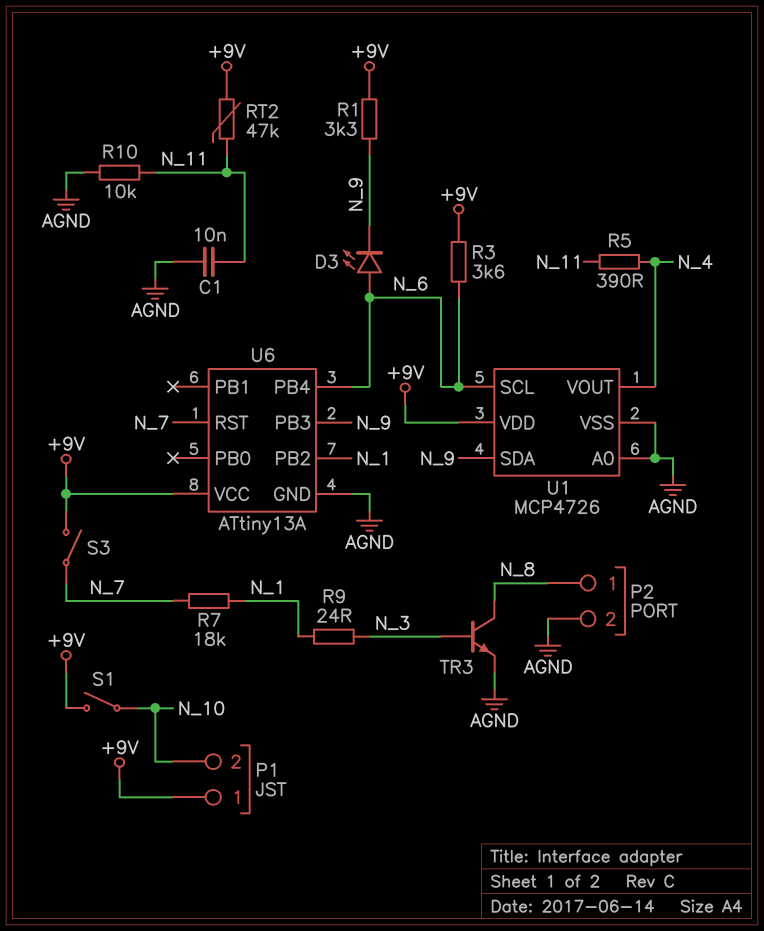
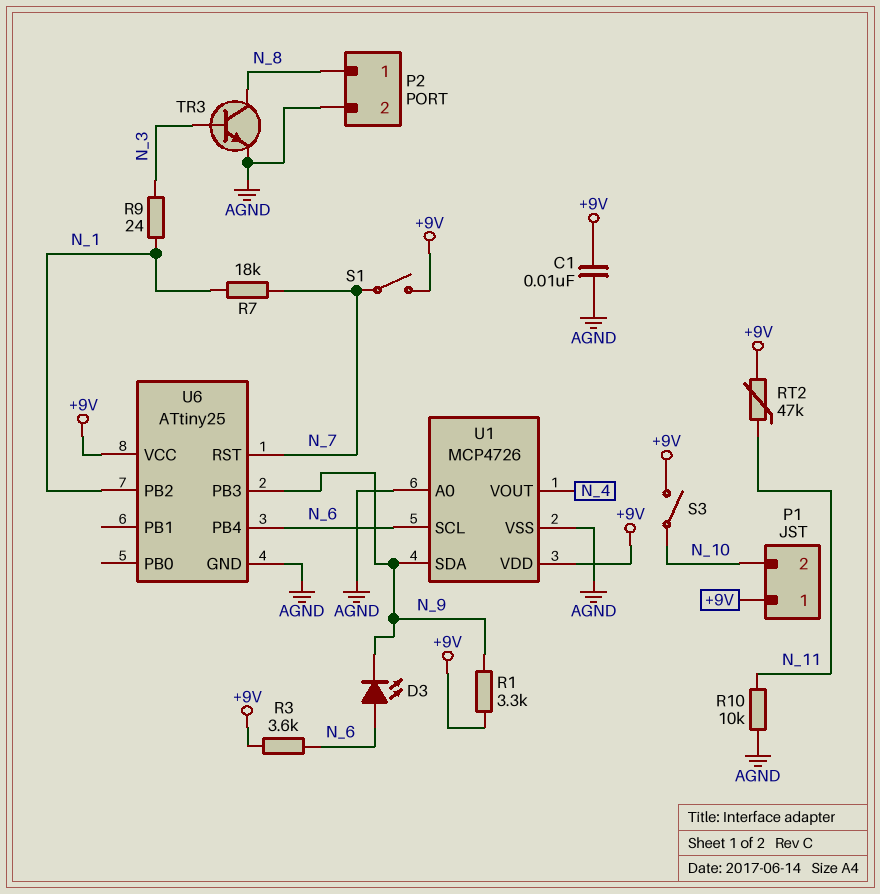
C1: 10nF (AGND, N_11) -> 10nF (+9V, AGND)
R5: 390 (N_4, N_11) -> none
S1: switch (+9V, N_10) -> switch (+9V, N_7)
S3: switch (+9V, N_7) -> switch (+9V, N_10)
U6: ATtiny13A -> ATtiny25

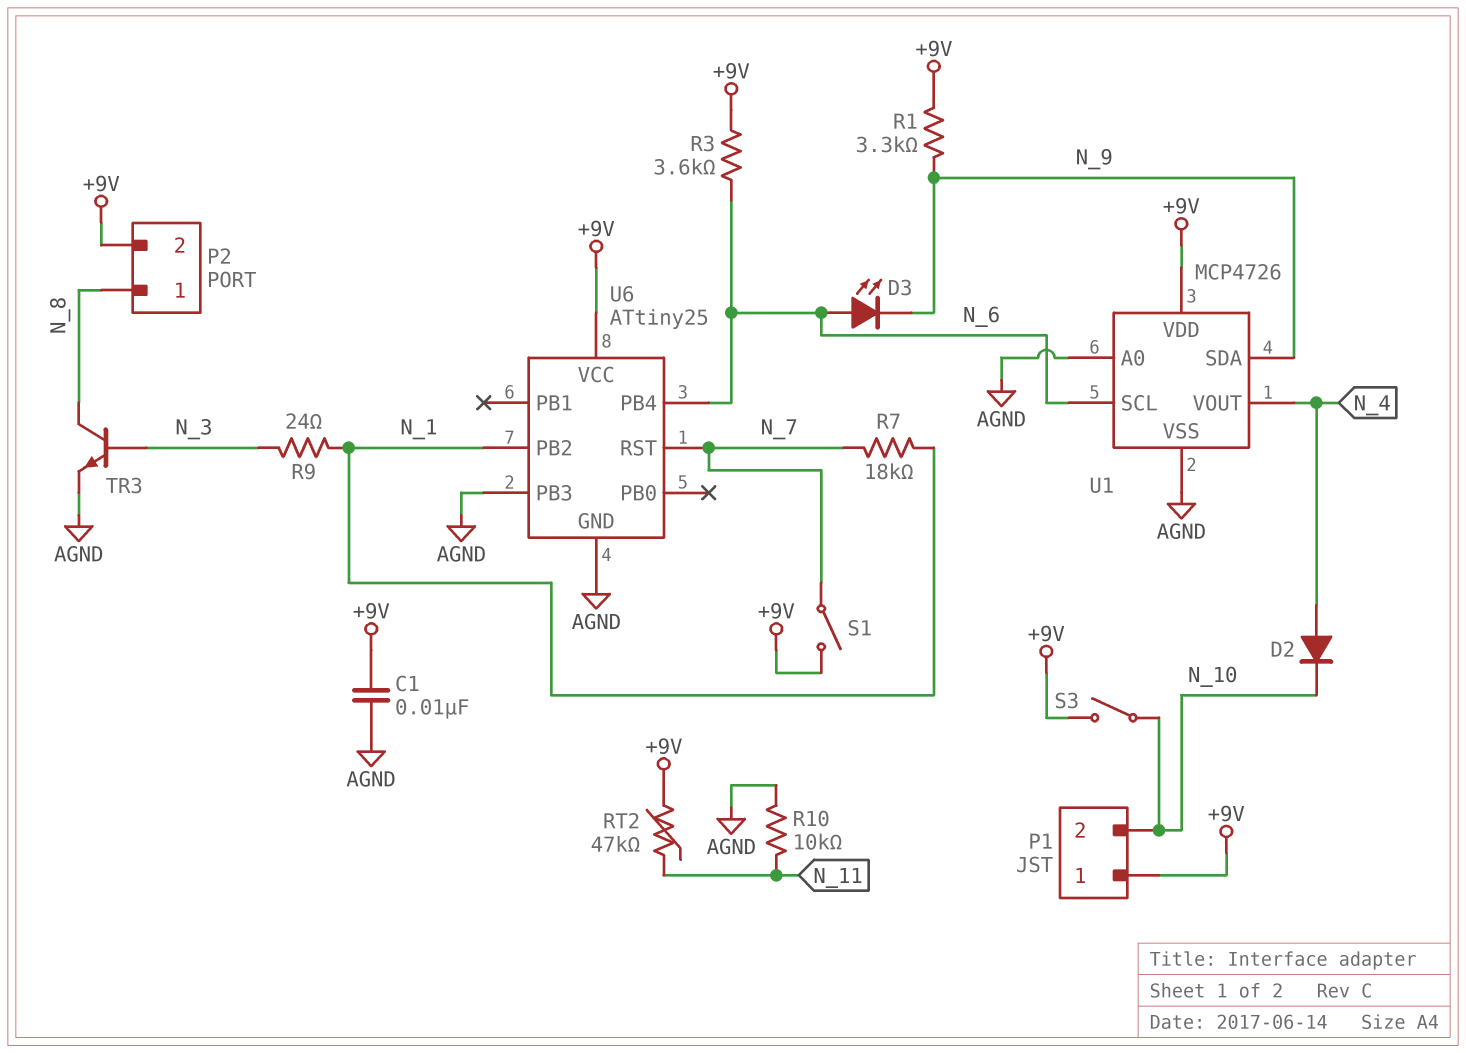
D2: none -> diode (A N_4, K N_10)
P2 pin 2: AGND -> +9V
U6 pin PB3: N_9 -> AGND

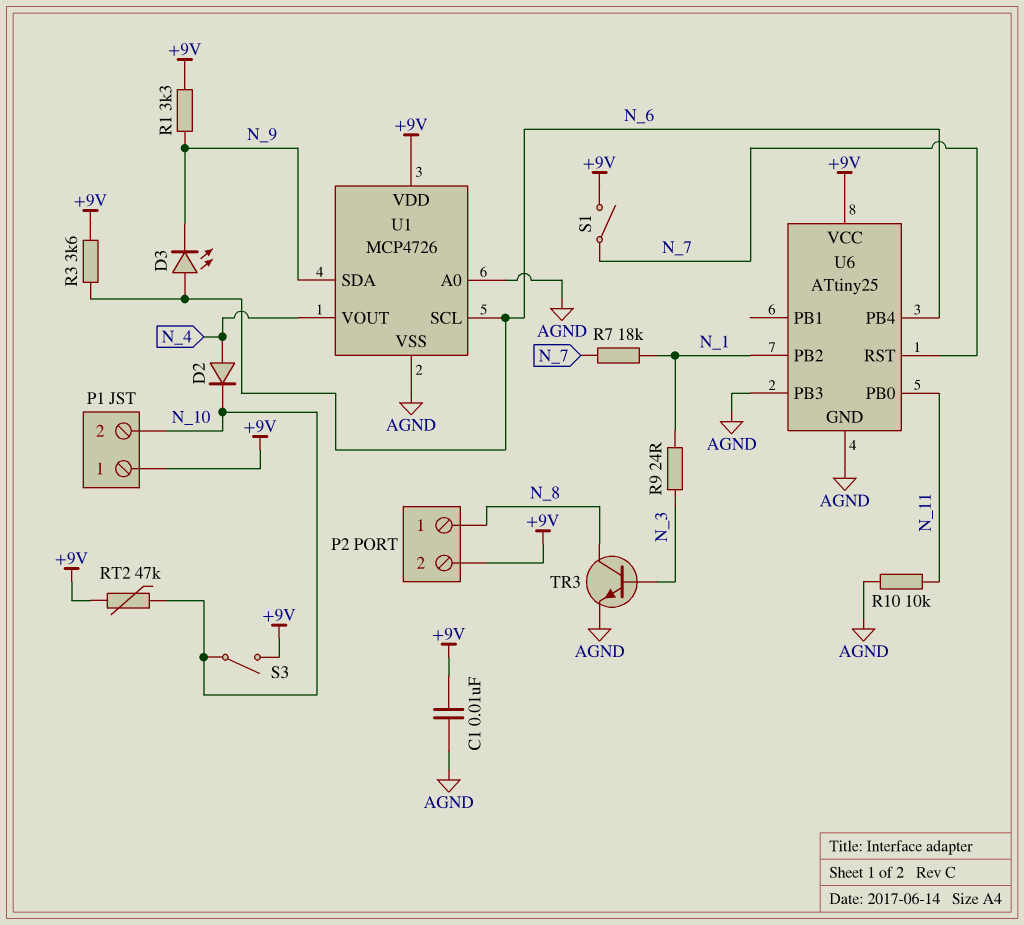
RT2: 47k (+9V, N_11) -> 47k (+9V, N_10)
U6 pin PB0: none -> N_11

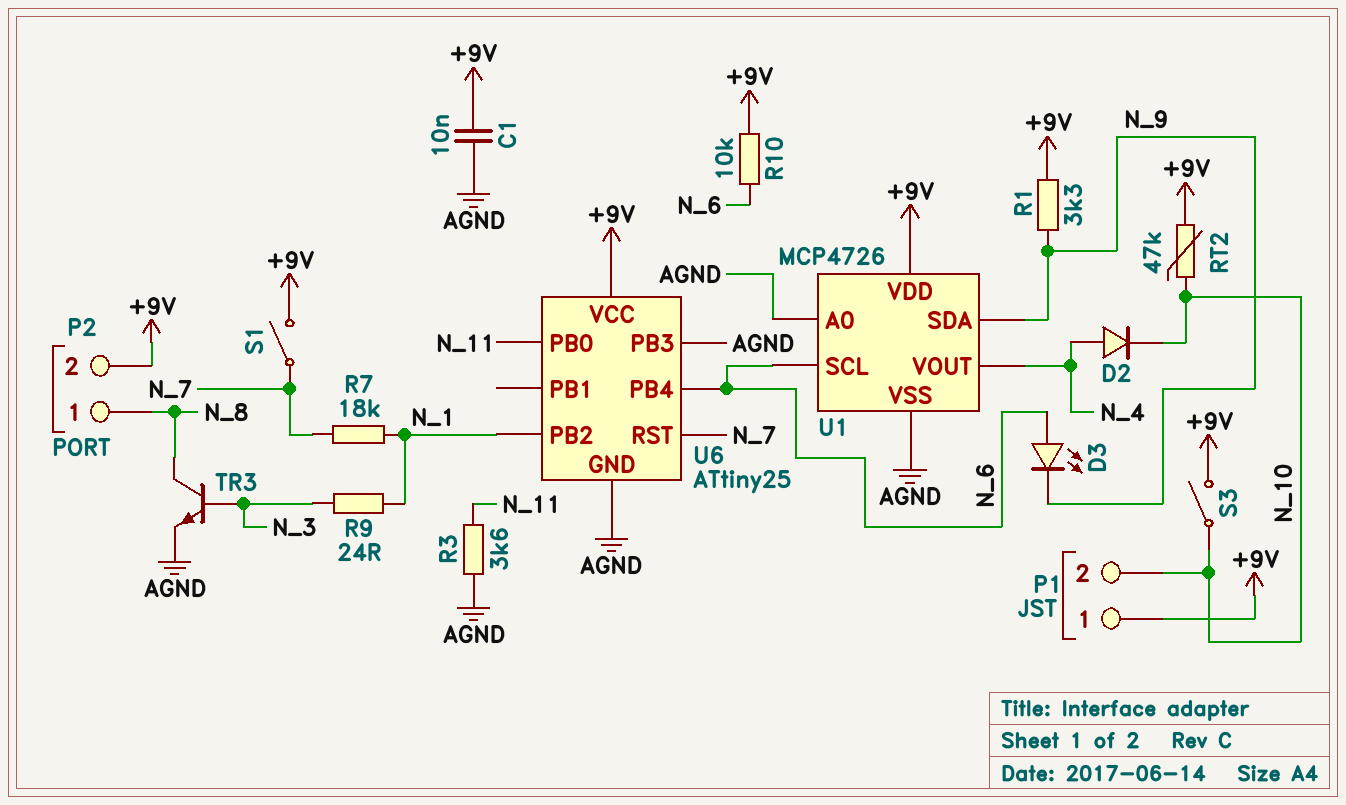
R3: 3.6k (+9V, N_6) -> 3.6k (AGND, N_11)
R10: 10k (AGND, N_11) -> 10k (+9V, N_6)

